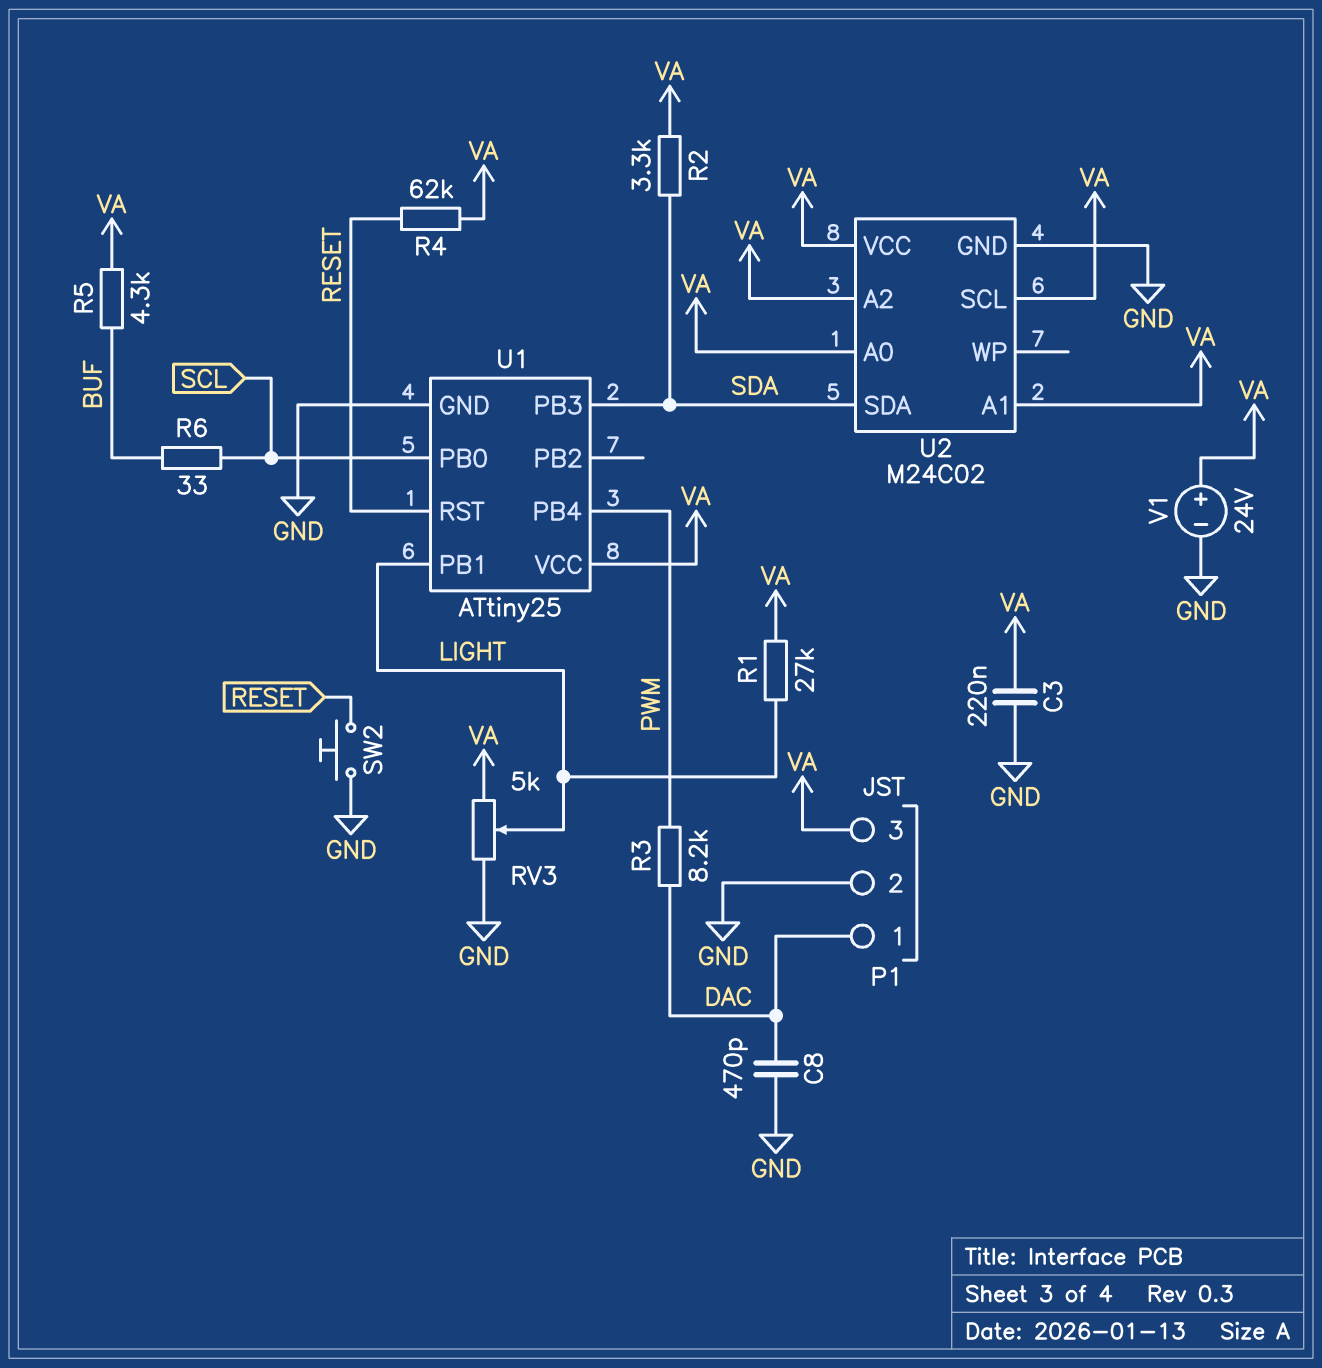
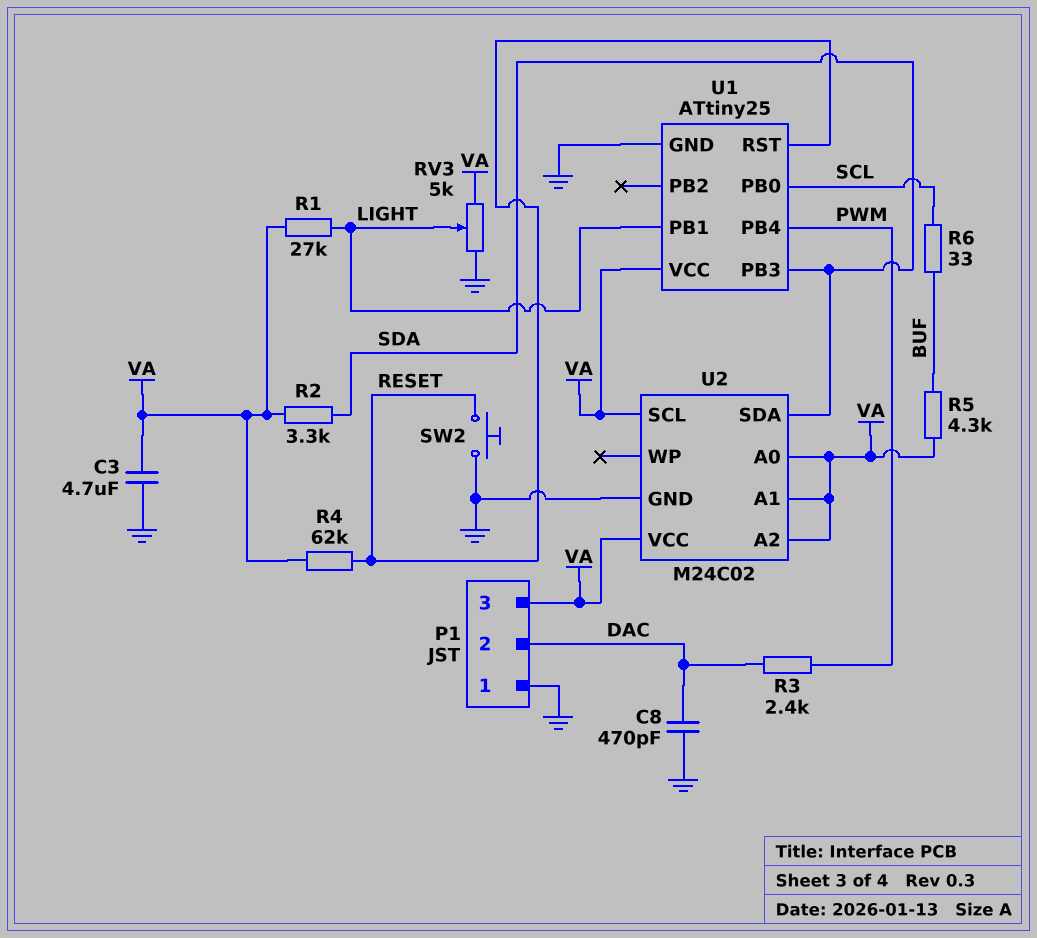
C3: 220nF (GND, VA) -> 4.7uF (GND, VA)
P1 pin 1: DAC -> GND
P1 pin 2: GND -> DAC
R3: 8.2k (DAC, PWM) -> 2.4k (DAC, PWM)
V1: 24V (plus VA, minus GND) -> none

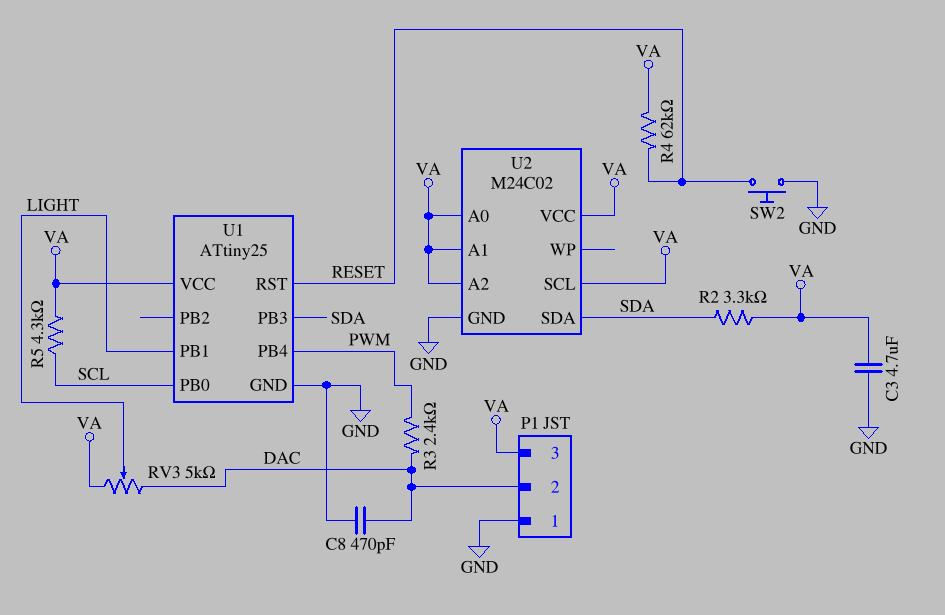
R1: 27k (LIGHT, VA) -> none
R5: 4.3k (BUF, VA) -> 4.3k (SCL, VA)
R6: 33 (BUF, SCL) -> none
RV3: 5k (GND, VA, wiper LIGHT) -> 5k (DAC, VA, wiper LIGHT)

